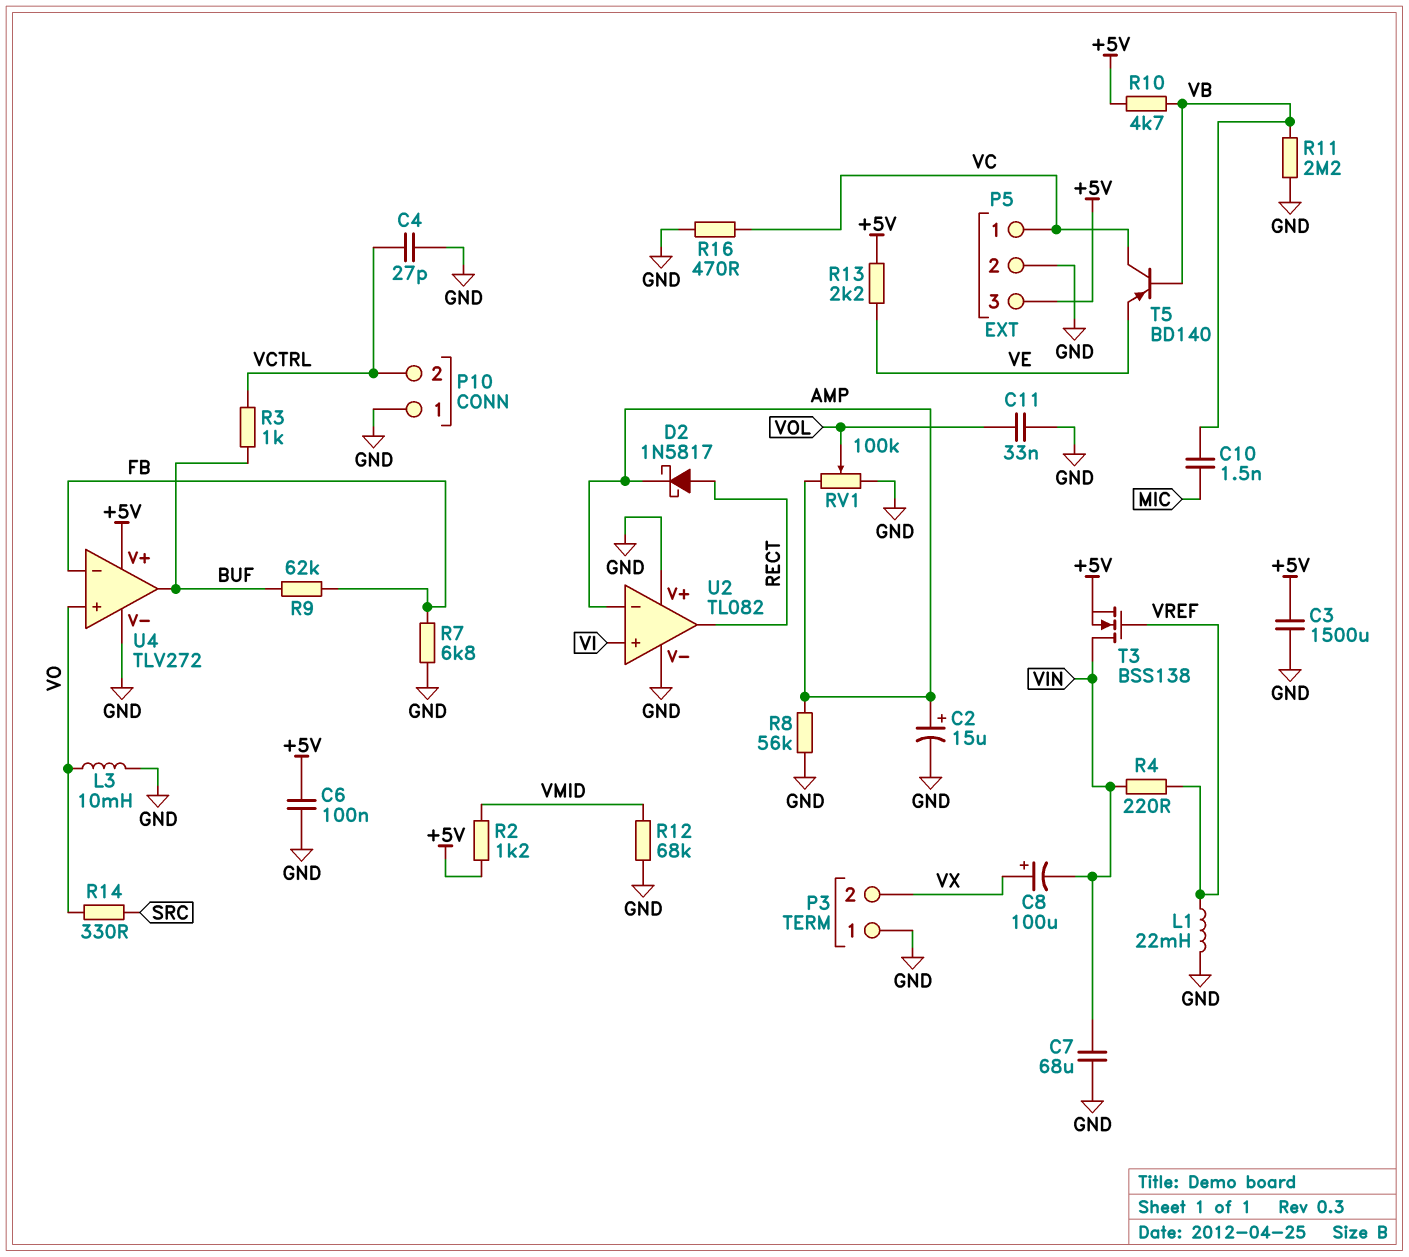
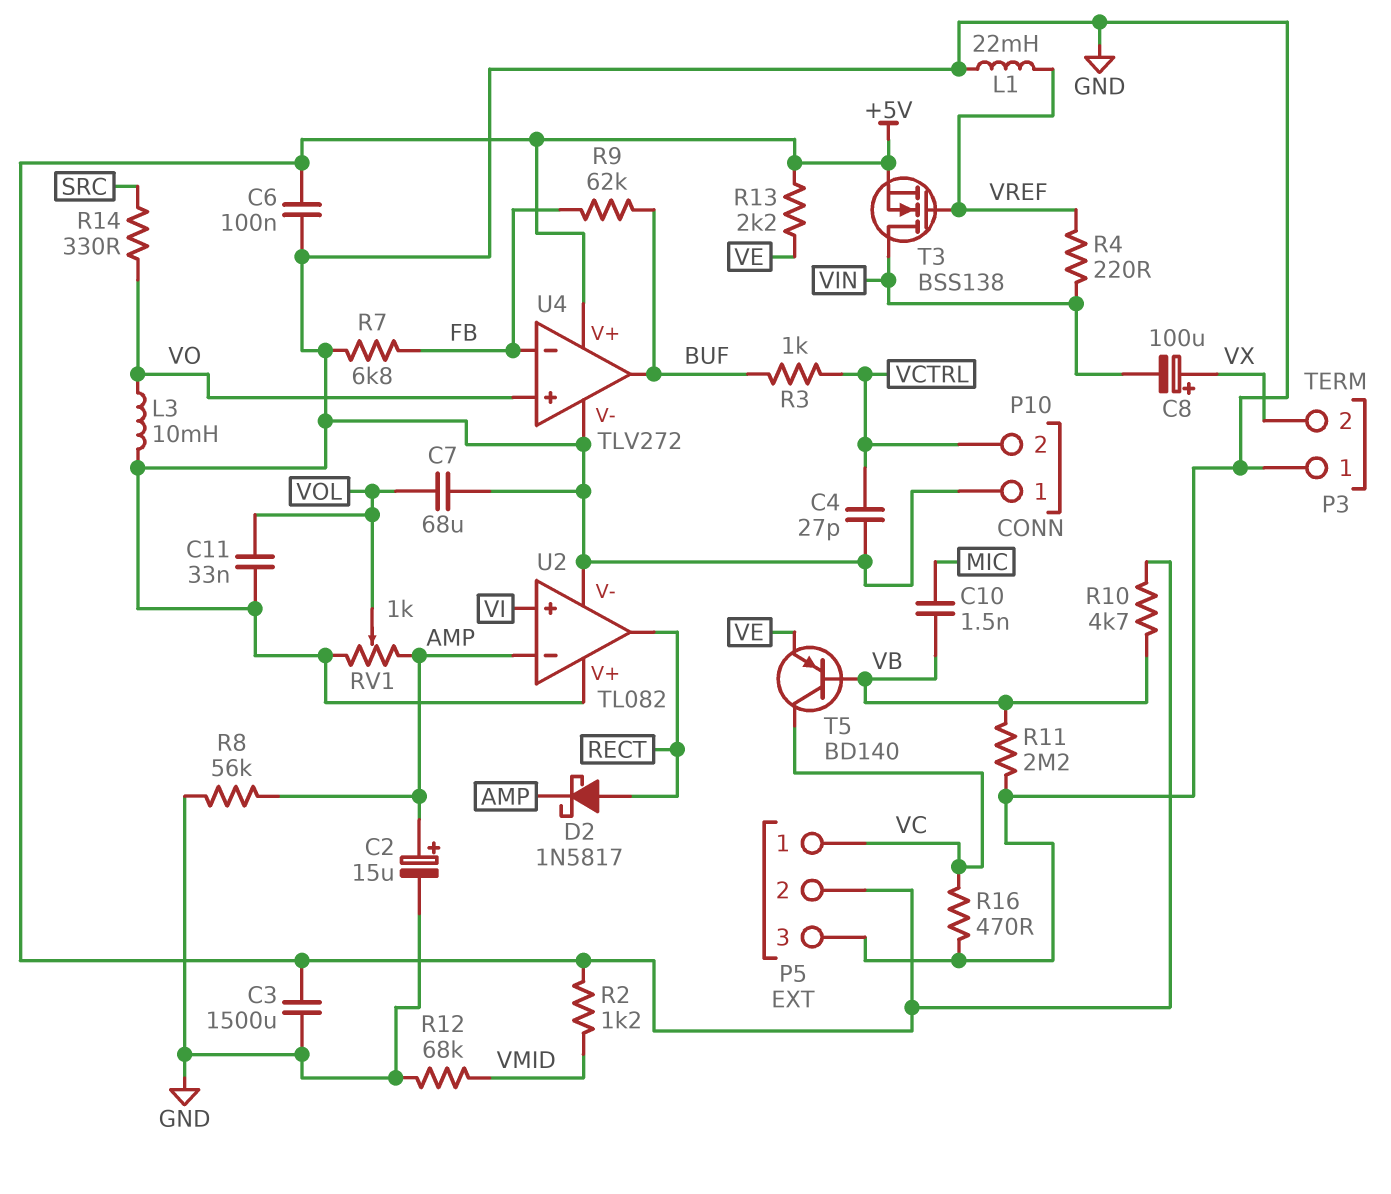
C7: 68uF (GND, VIN) -> 68uF (GND, VOL)
P5 pin 2: GND -> +5V
P5 pin 3: +5V -> GND
RV1: 100k (AMP, GND, wiper VOL) -> 1k (AMP, GND, wiper VOL)

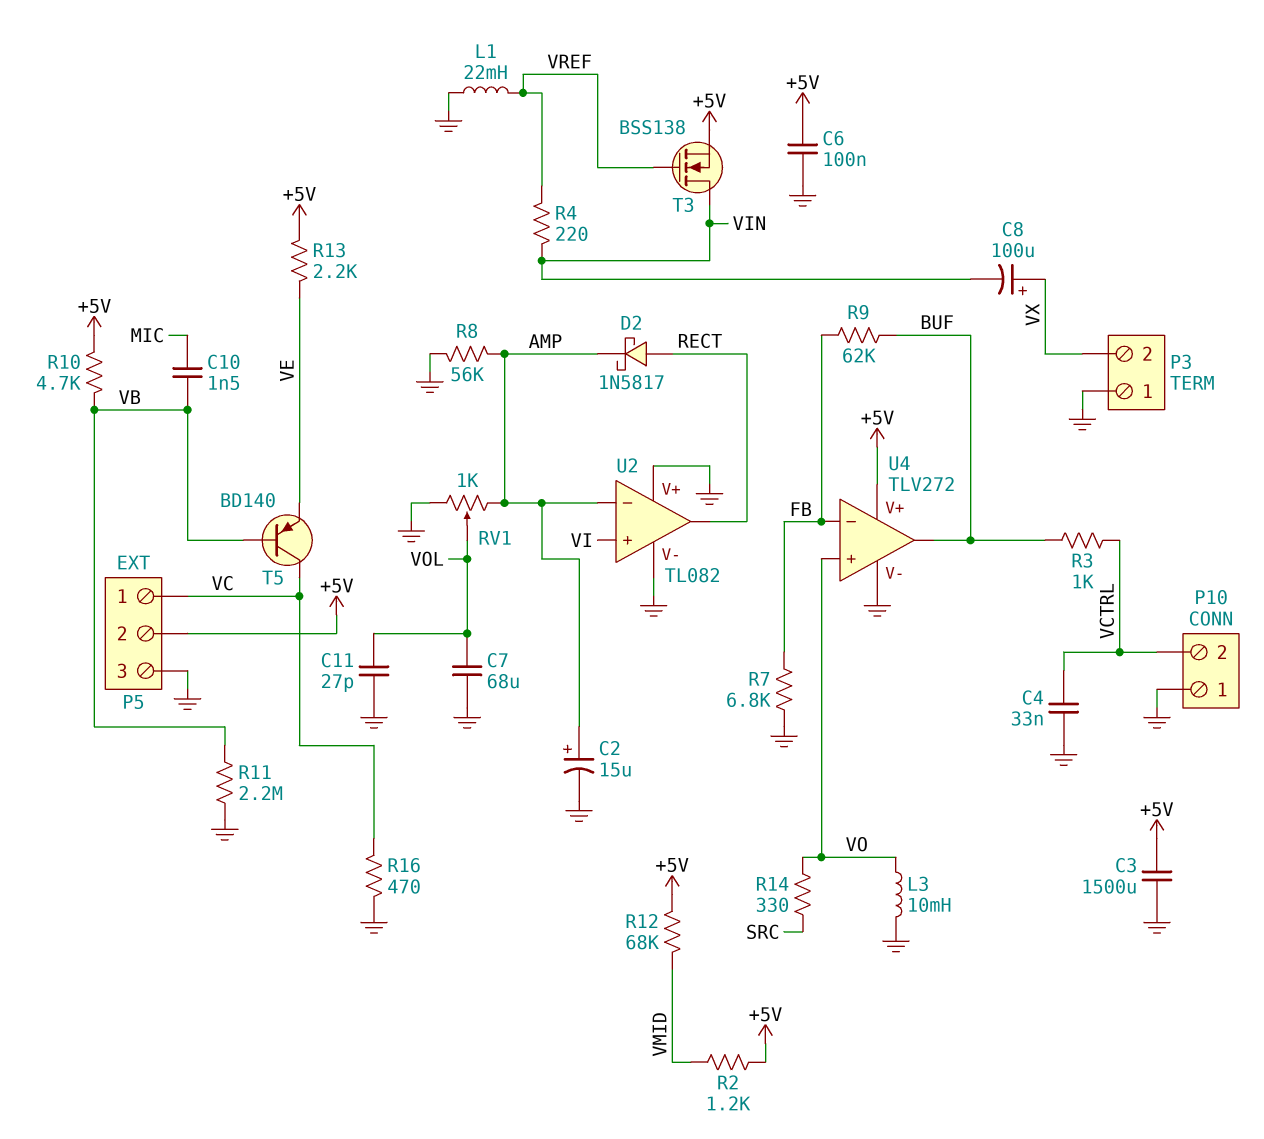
C4: 27pF (GND, VCTRL) -> 33nF (GND, VCTRL)
C11: 33nF (GND, VOL) -> 27pF (GND, VOL)
R12: 68k (GND, VMID) -> 68k (+5V, VMID)

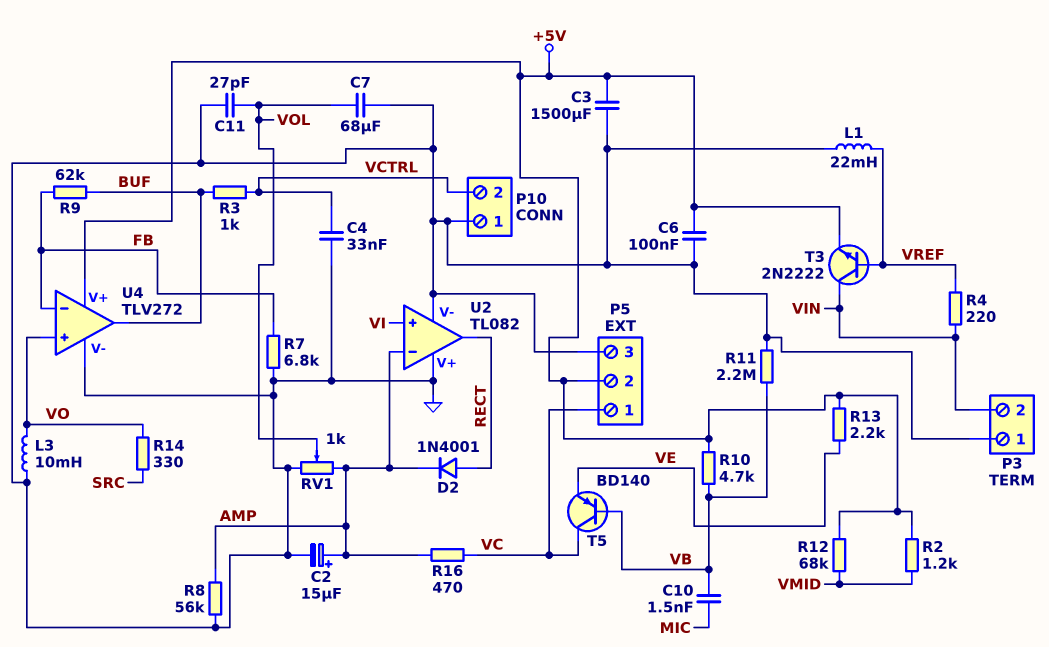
C8: 100uF (plus VX, minus VIN) -> none
D2: schottky 1N5817 (A RECT, K AMP) -> diode 1N4001 (A RECT, K AMP)
P3 pin 2: VX -> VIN
R16: 470 (GND, VC) -> 470 (AMP, VC)
T3: NMOS BSS138 (G VREF, D VIN, S +5V) -> NPN 2N2222 (B VREF, C VIN, E +5V)

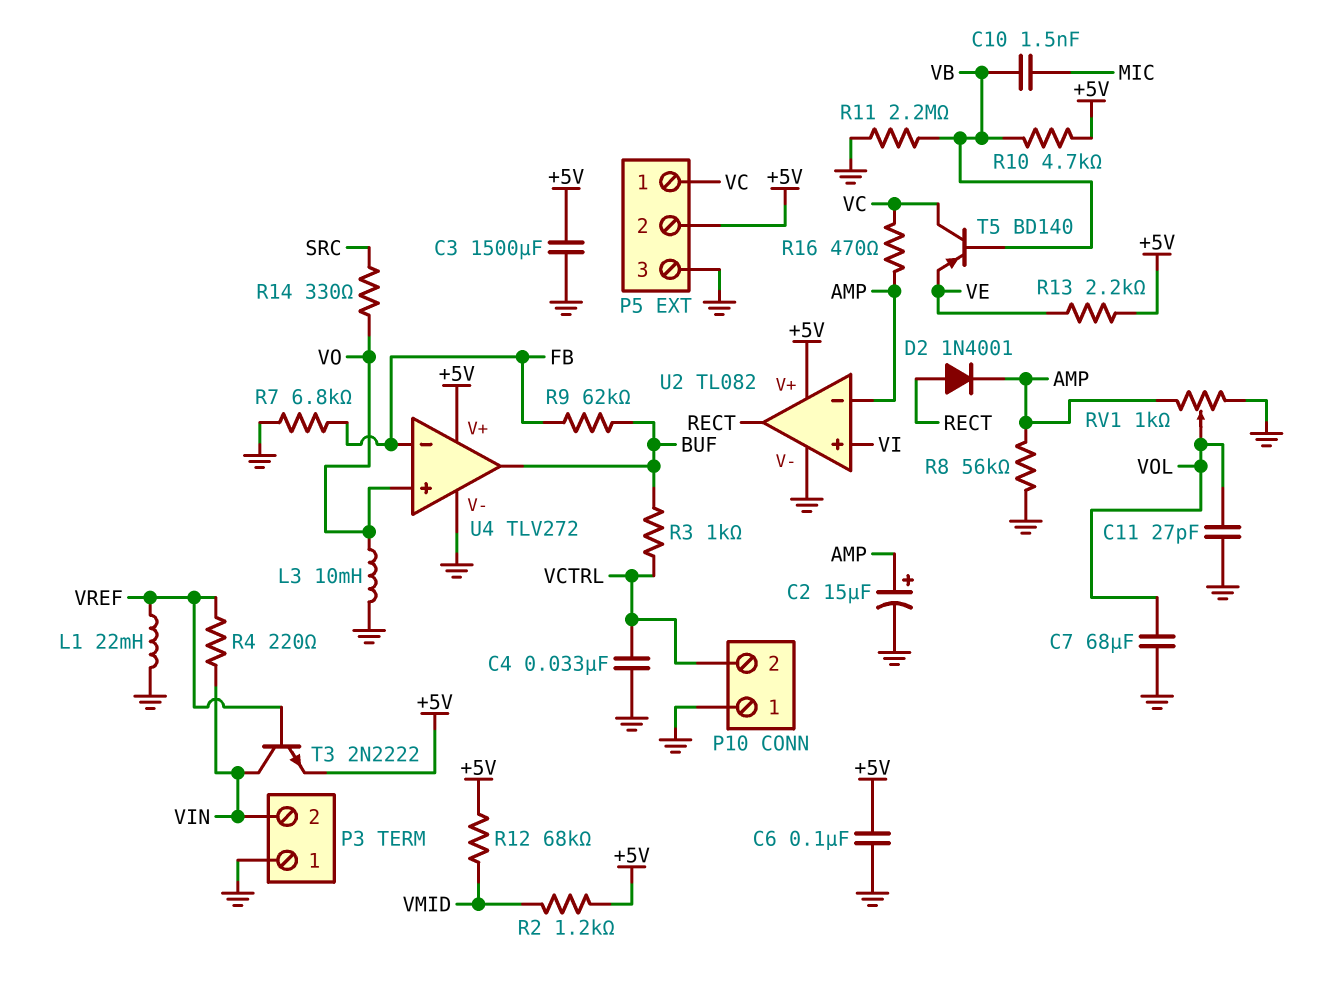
U2 pin V+: GND -> +5V

